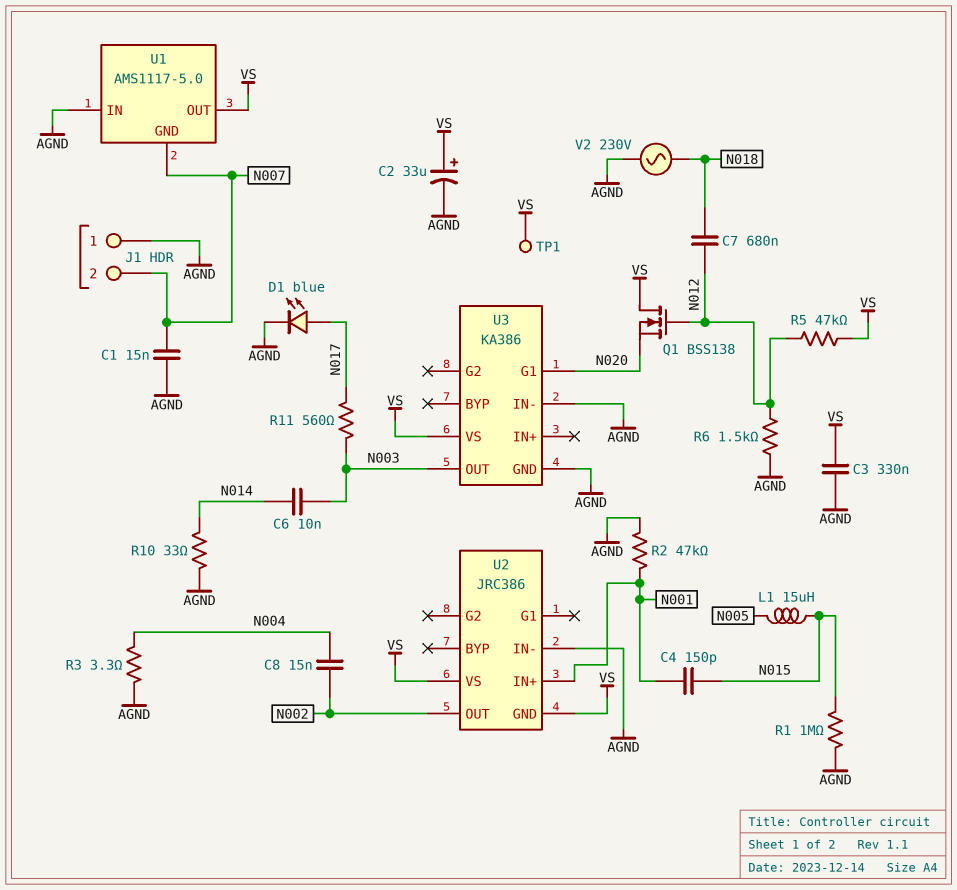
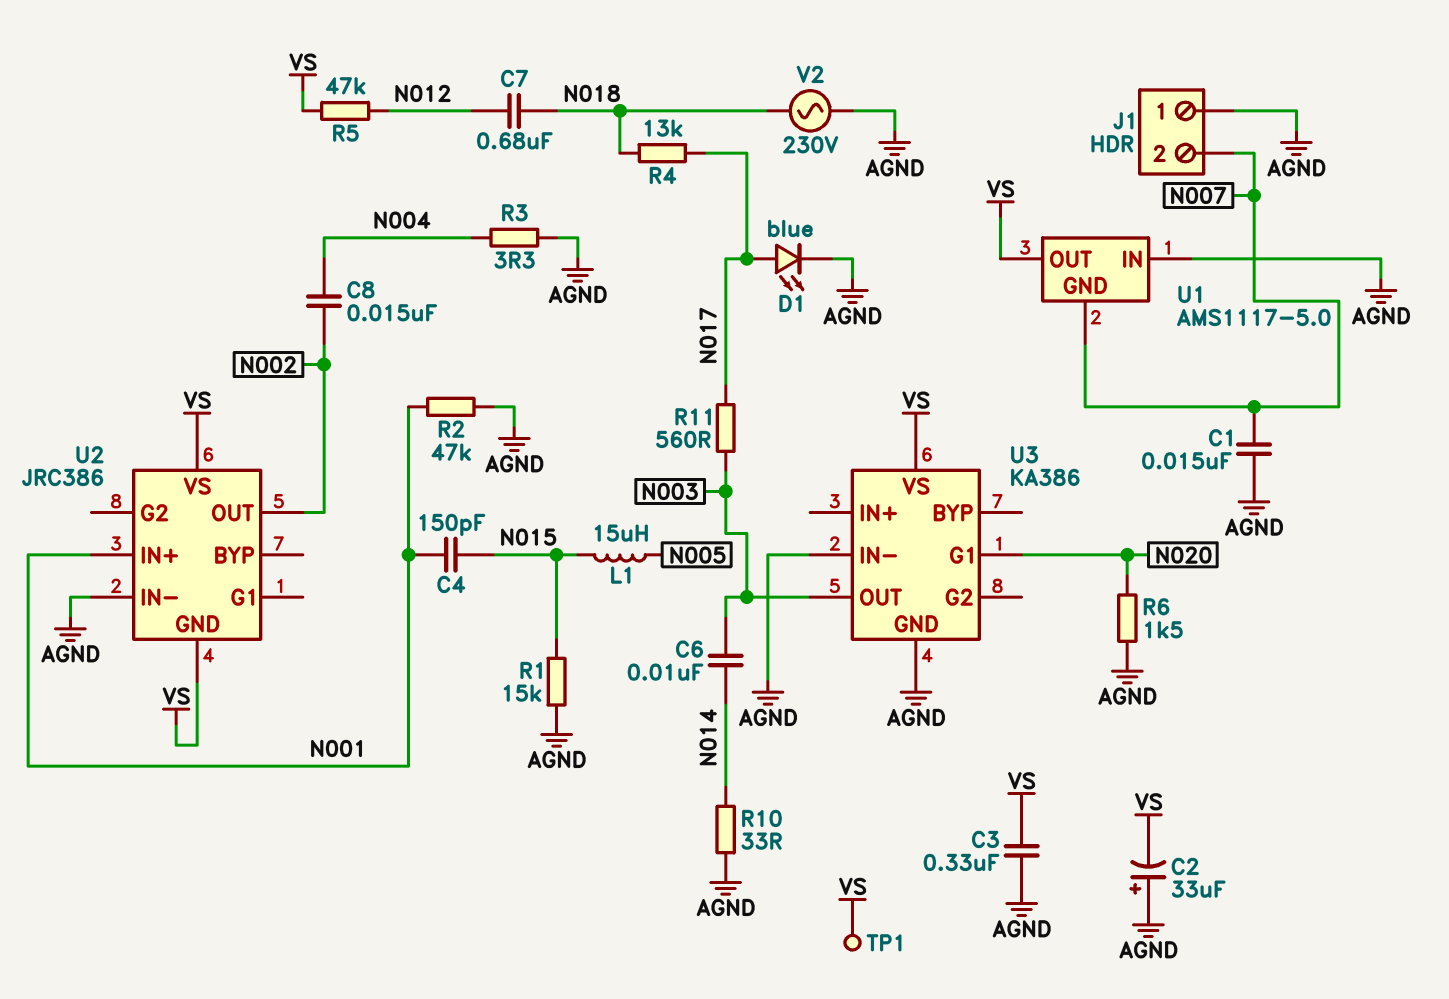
C2: 33uF (plus VS, minus AGND) -> 33uF (plus AGND, minus VS)
Q1: NMOS BSS138 (G N012, D VS, S N020) -> none
R1: 1M (AGND, N015) -> 15k (AGND, N015)
R4: none -> 13k (N017, N018)
R6: 1.5k (AGND, N012) -> 1.5k (AGND, N020)

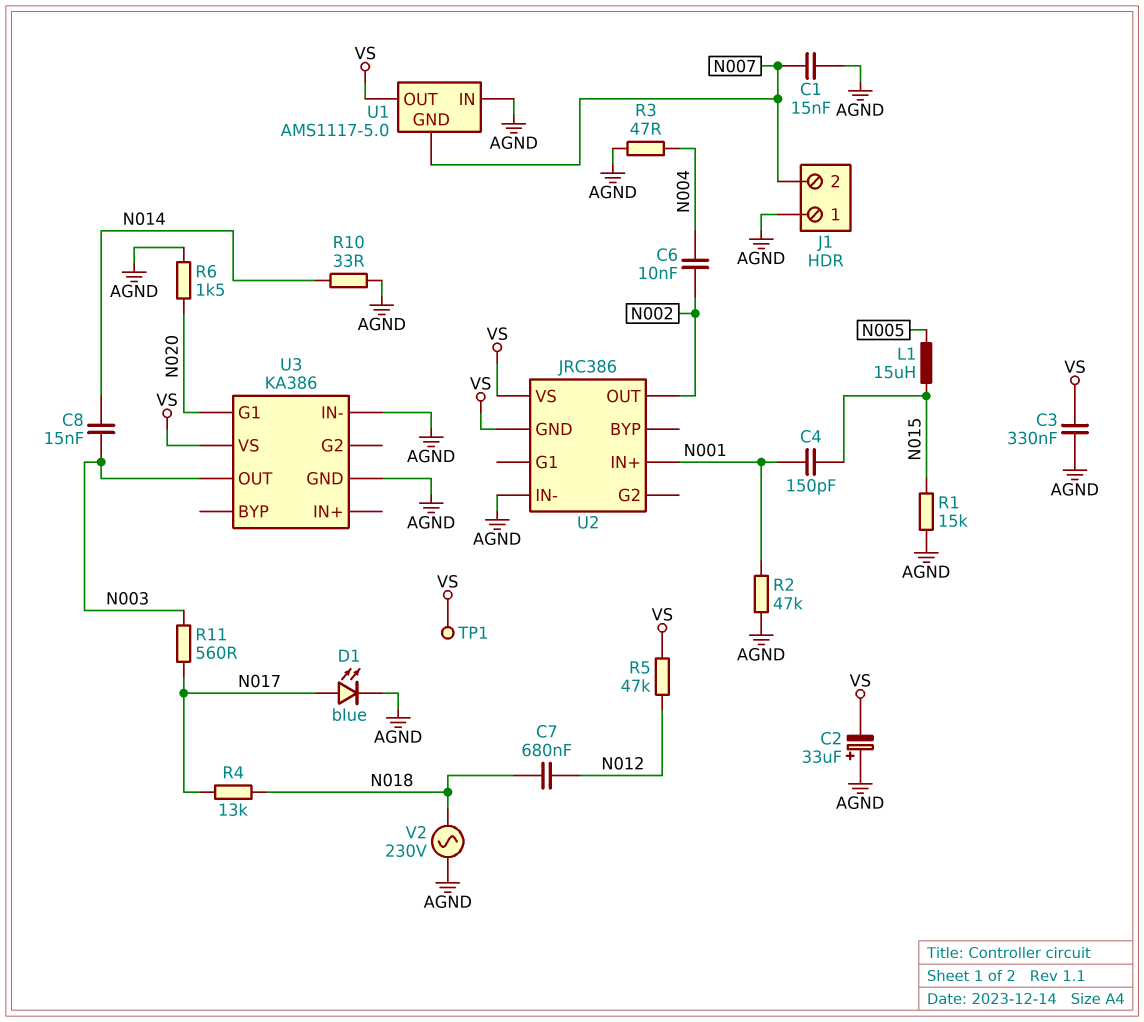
C6: 10nF (N003, N014) -> 10nF (N002, N004)
C8: 15nF (N002, N004) -> 15nF (N003, N014)
R3: 3.3 (AGND, N004) -> 47 (AGND, N004)

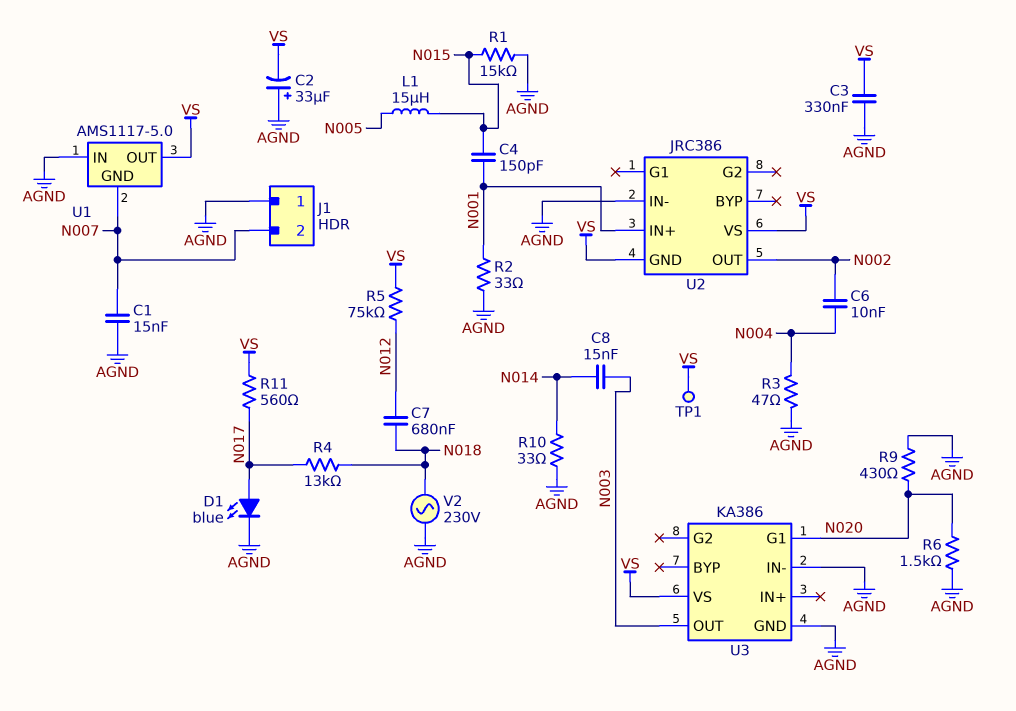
R2: 47k (AGND, N001) -> 33 (AGND, N001)
R5: 47k (N012, VS) -> 75k (N012, VS)
R9: none -> 430 (AGND, N020)
R11: 560 (N003, N017) -> 560 (N017, VS)

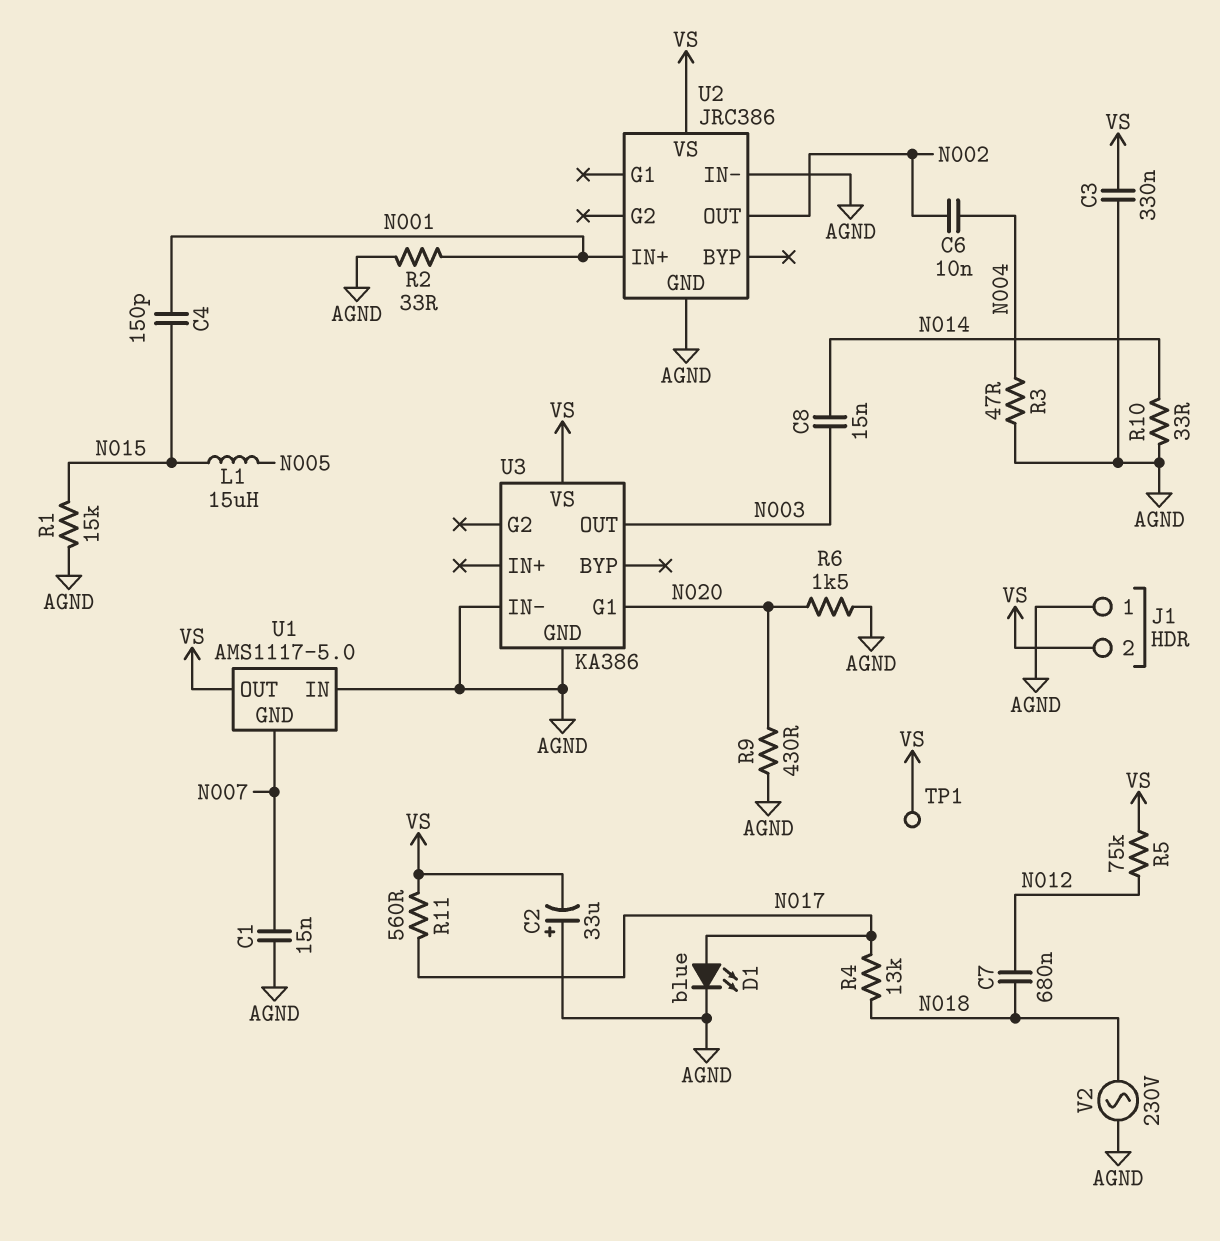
J1 pin 2: N007 -> VS
U2 pin GND: VS -> AGND

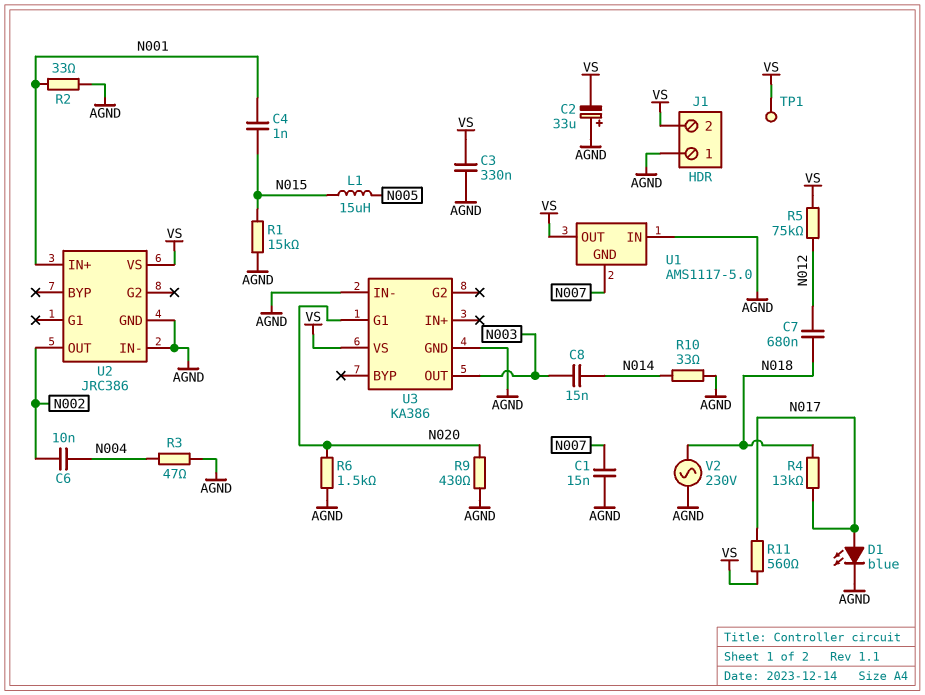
C4: 150pF (N001, N015) -> 1nF (N001, N015)

